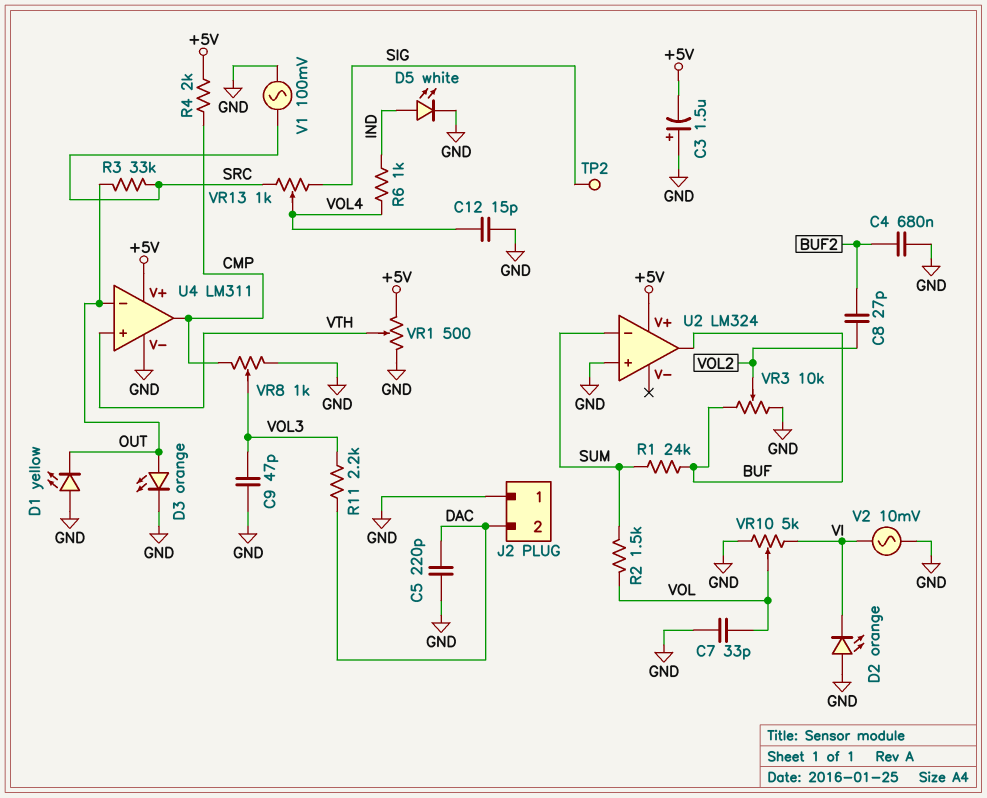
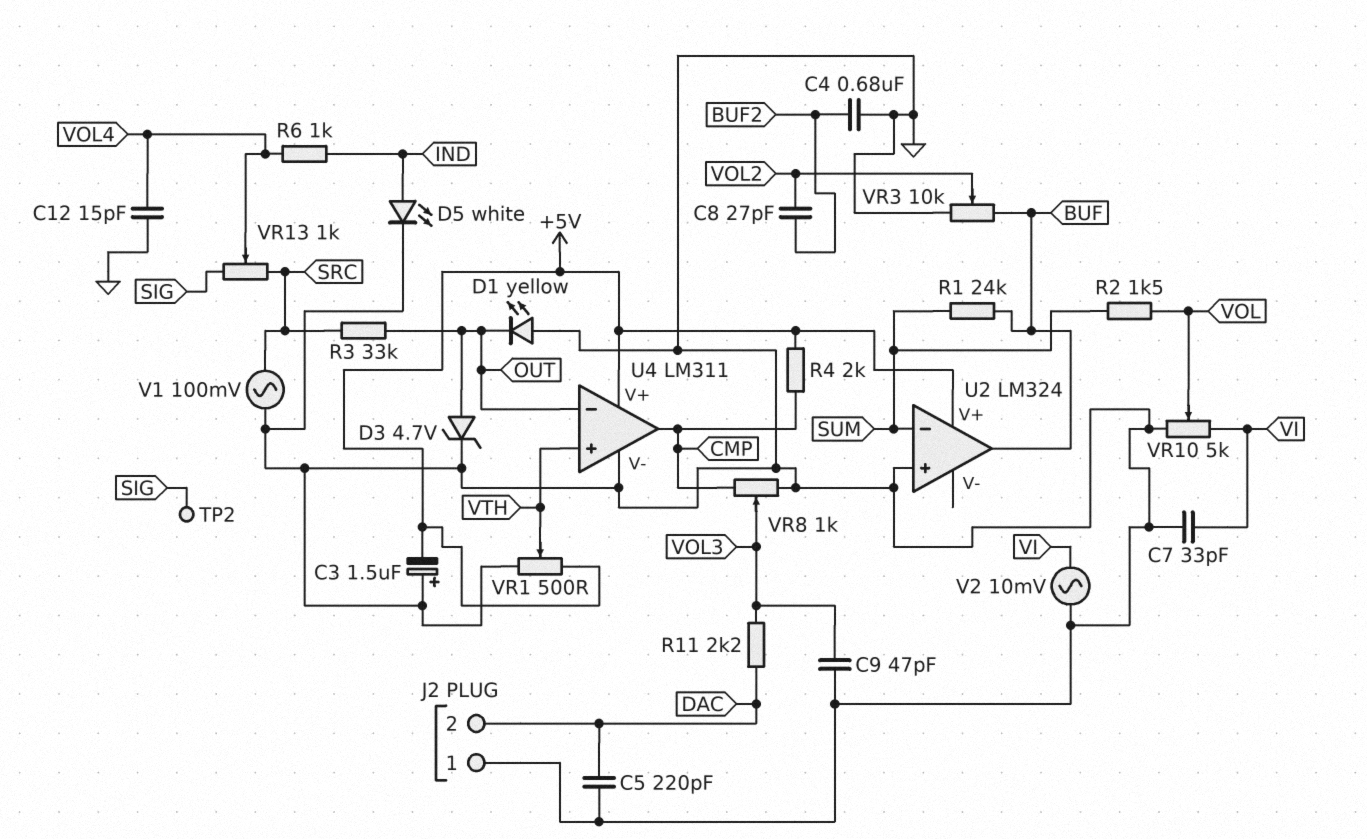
C7: 33pF (GND, VOL) -> 33pF (GND, VI)
D2: LED orange (A GND, K VI) -> none
D3: LED orange (A OUT, K GND) -> zener 4.7V (A OUT, K GND)

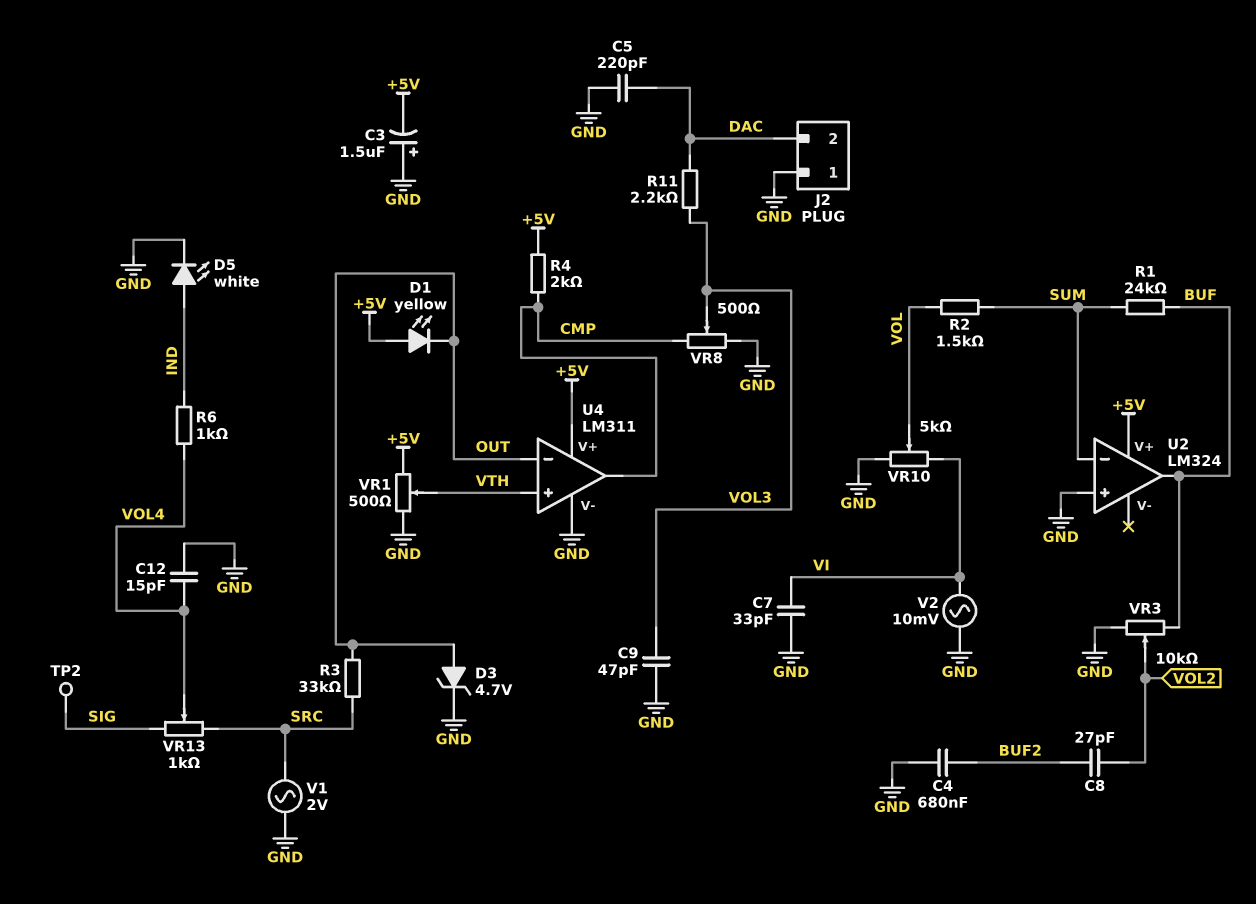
D1: LED yellow (A GND, K OUT) -> LED yellow (A +5V, K OUT)
V1: AC 100mV (GND, SRC) -> AC 2V (GND, SRC)
VR8: 1k (CMP, GND, wiper VOL3) -> 500 (CMP, GND, wiper VOL3)

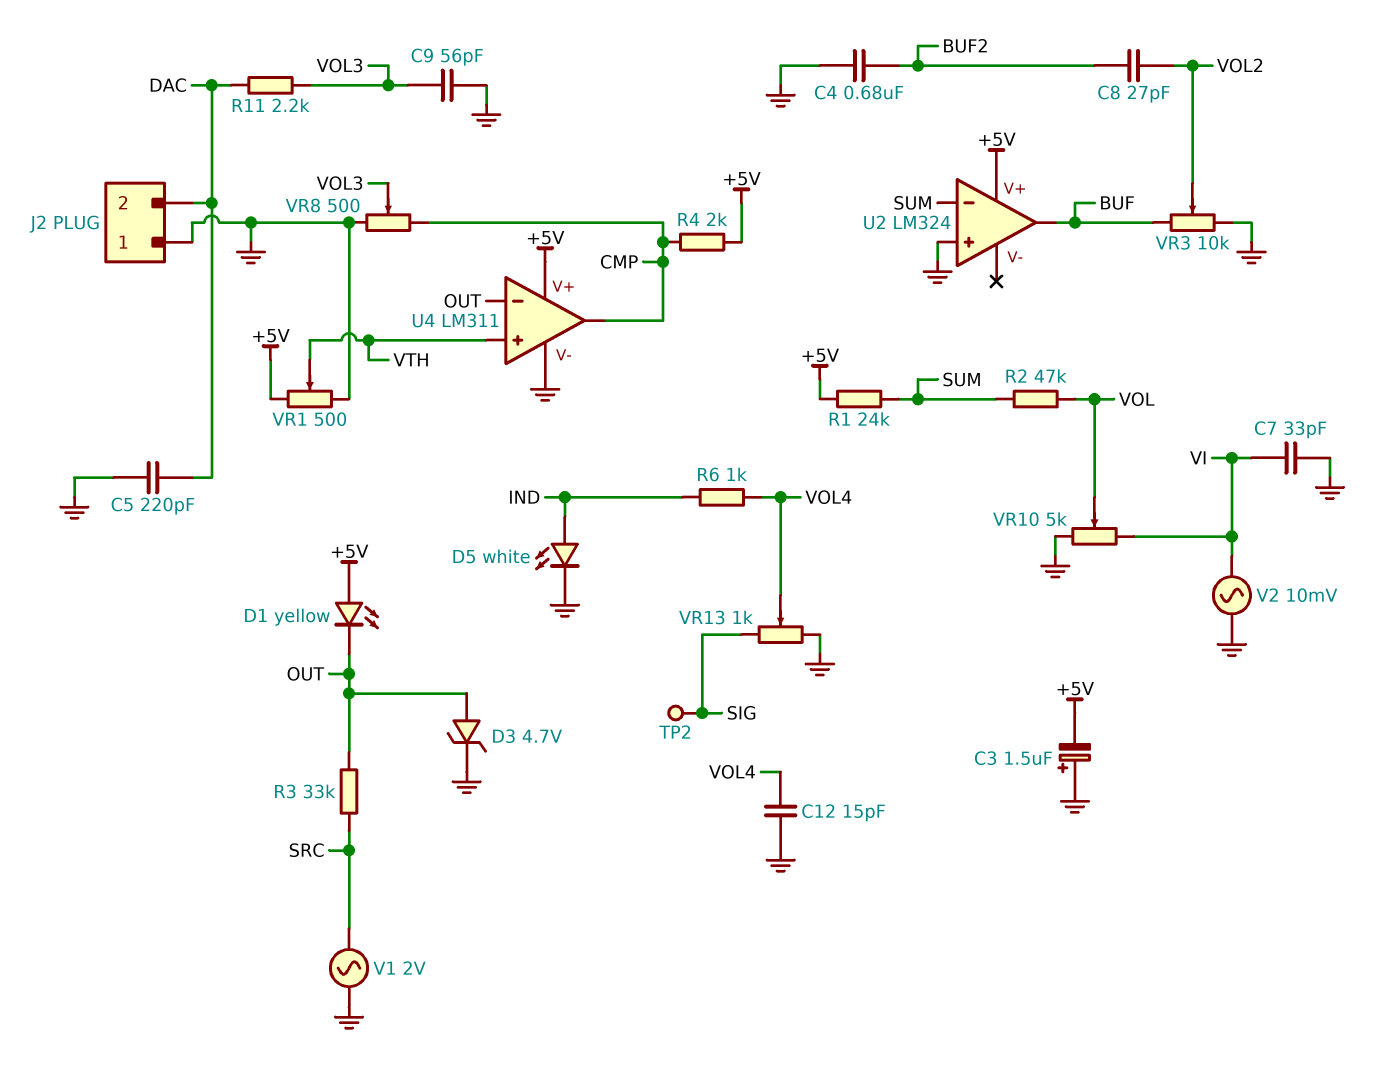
C9: 47pF (GND, VOL3) -> 56pF (GND, VOL3)
R1: 24k (BUF, SUM) -> 24k (+5V, SUM)
R2: 1.5k (SUM, VOL) -> 47k (SUM, VOL)
VR13: 1k (SIG, SRC, wiper VOL4) -> 1k (GND, SIG, wiper VOL4)

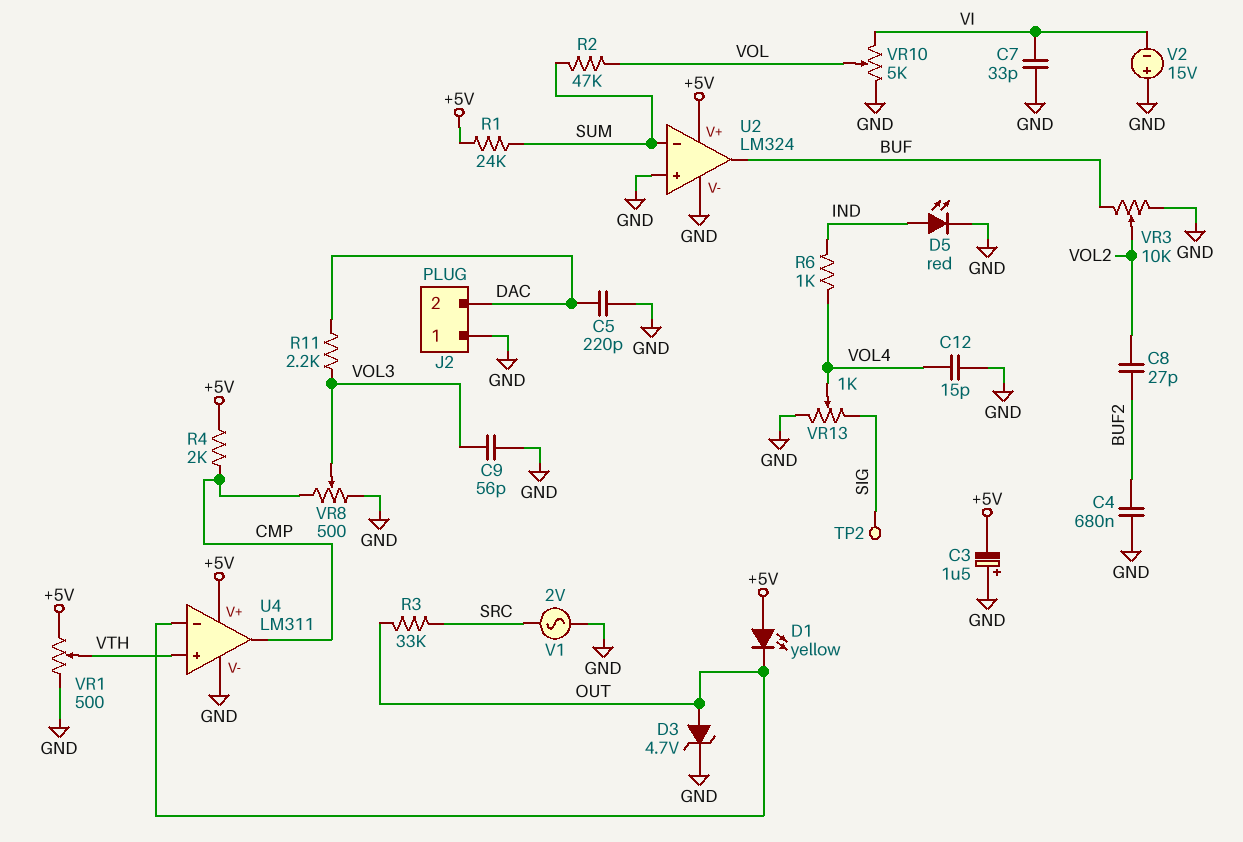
D5: LED white (A IND, K GND) -> LED red (A IND, K GND)
U2 pin V-: none -> GND
V2: AC 10mV (GND, VI) -> 15V (plus GND, minus VI)

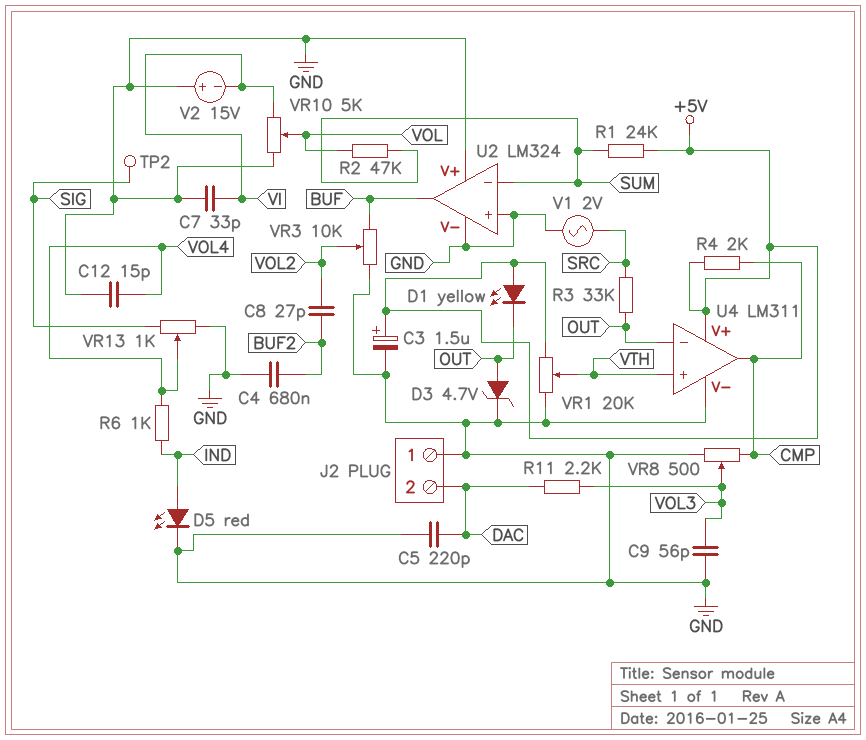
C3: 1.5uF (plus GND, minus +5V) -> 1.5uF (plus +5V, minus GND)
U2 pin V+: +5V -> GND
VR1: 500 (+5V, GND, wiper VTH) -> 20k (+5V, GND, wiper VTH)

